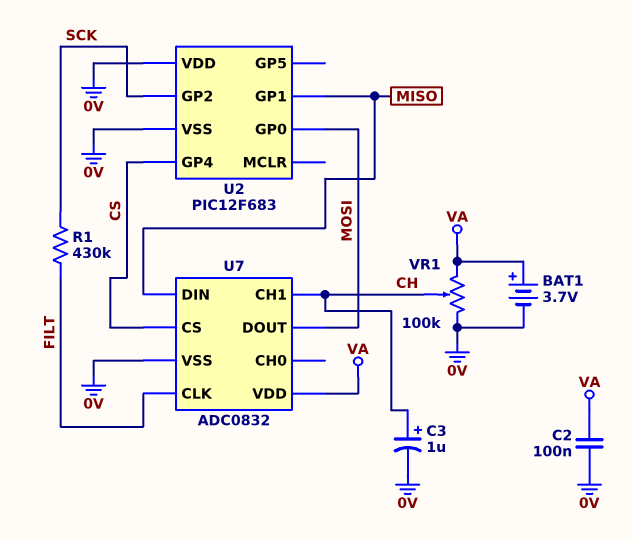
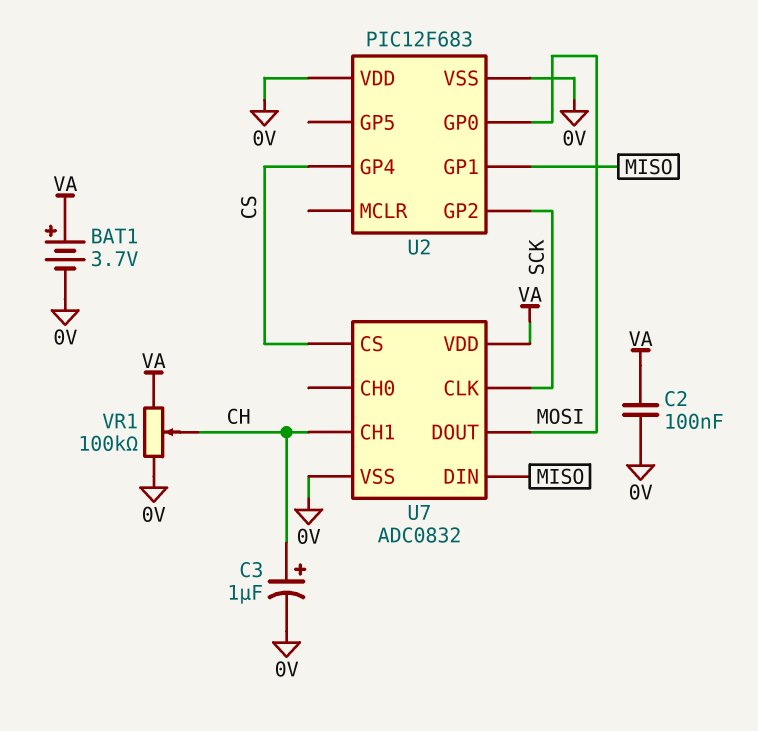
R1: 430k (FILT, SCK) -> none
U7 pin CLK: FILT -> SCK

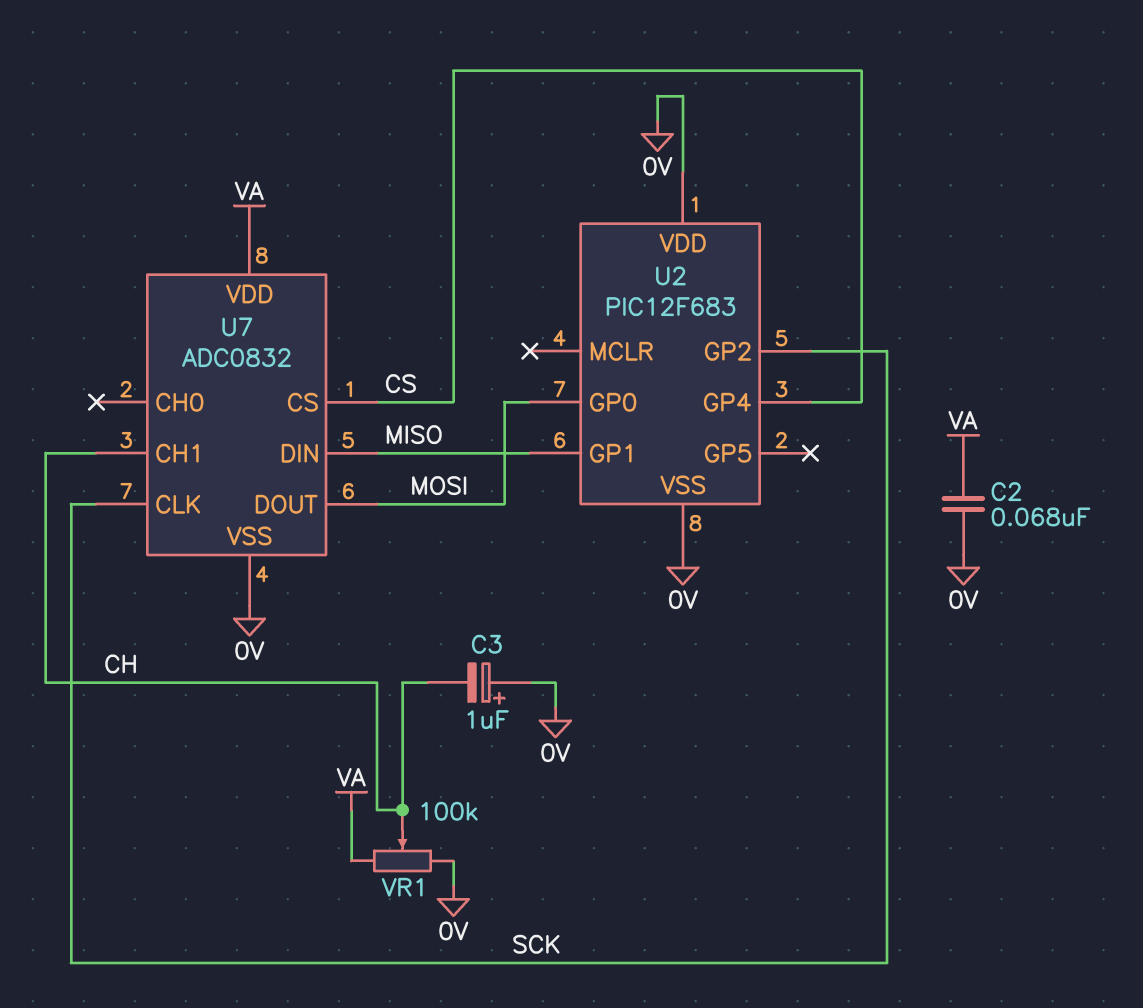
BAT1: 3.7V (plus VA, minus 0V) -> none
C2: 100nF (0V, VA) -> 68nF (0V, VA)
C3: 1uF (plus CH, minus 0V) -> 1uF (plus 0V, minus CH)

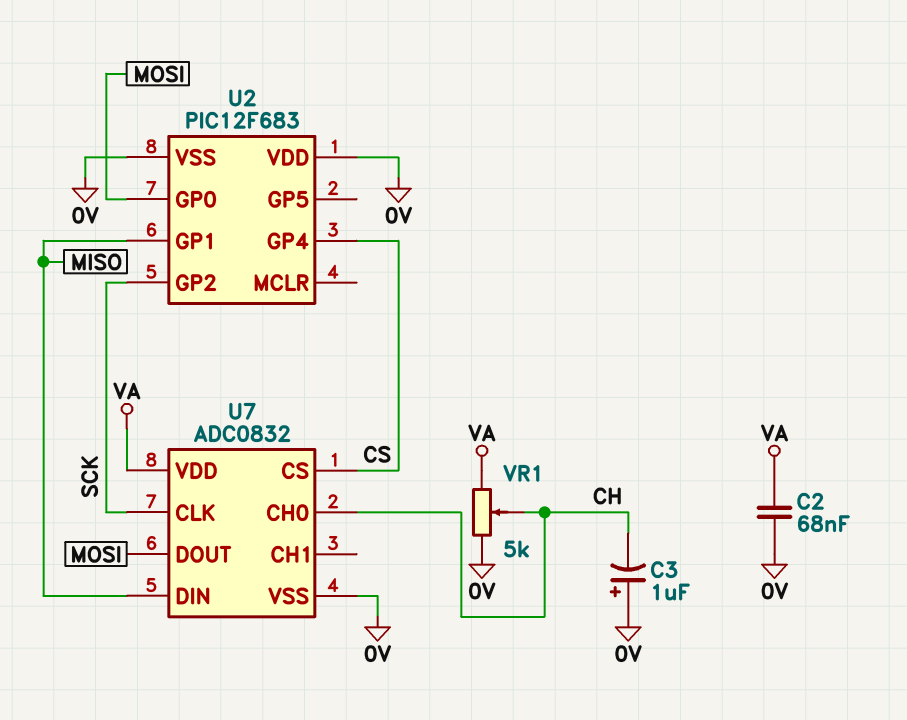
U7 pin CH0: none -> CH
U7 pin CH1: CH -> none
VR1: 100k (0V, VA, wiper CH) -> 5k (0V, VA, wiper CH)

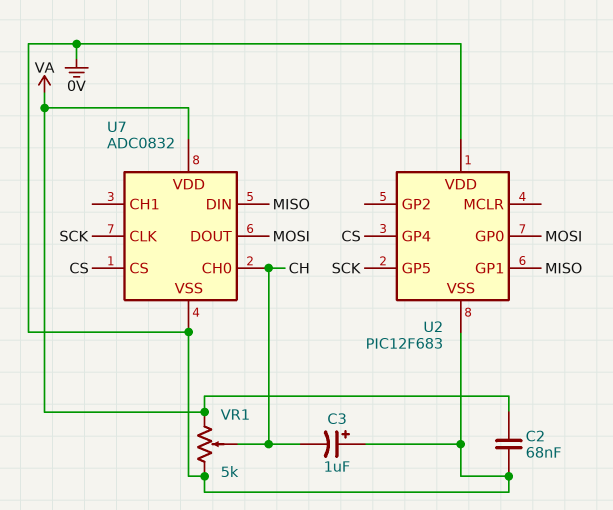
U2 pin GP2: SCK -> none
U2 pin GP5: none -> SCK

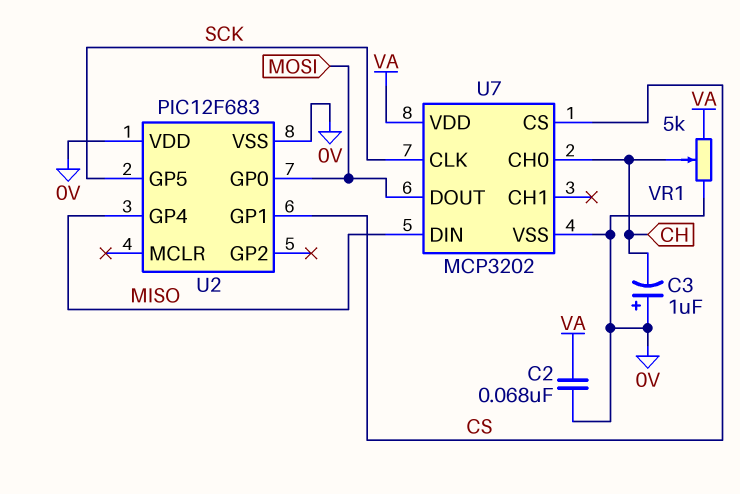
U2 pin GP1: MISO -> CS
U2 pin GP4: CS -> MISO
U7: ADC0832 -> MCP3202

